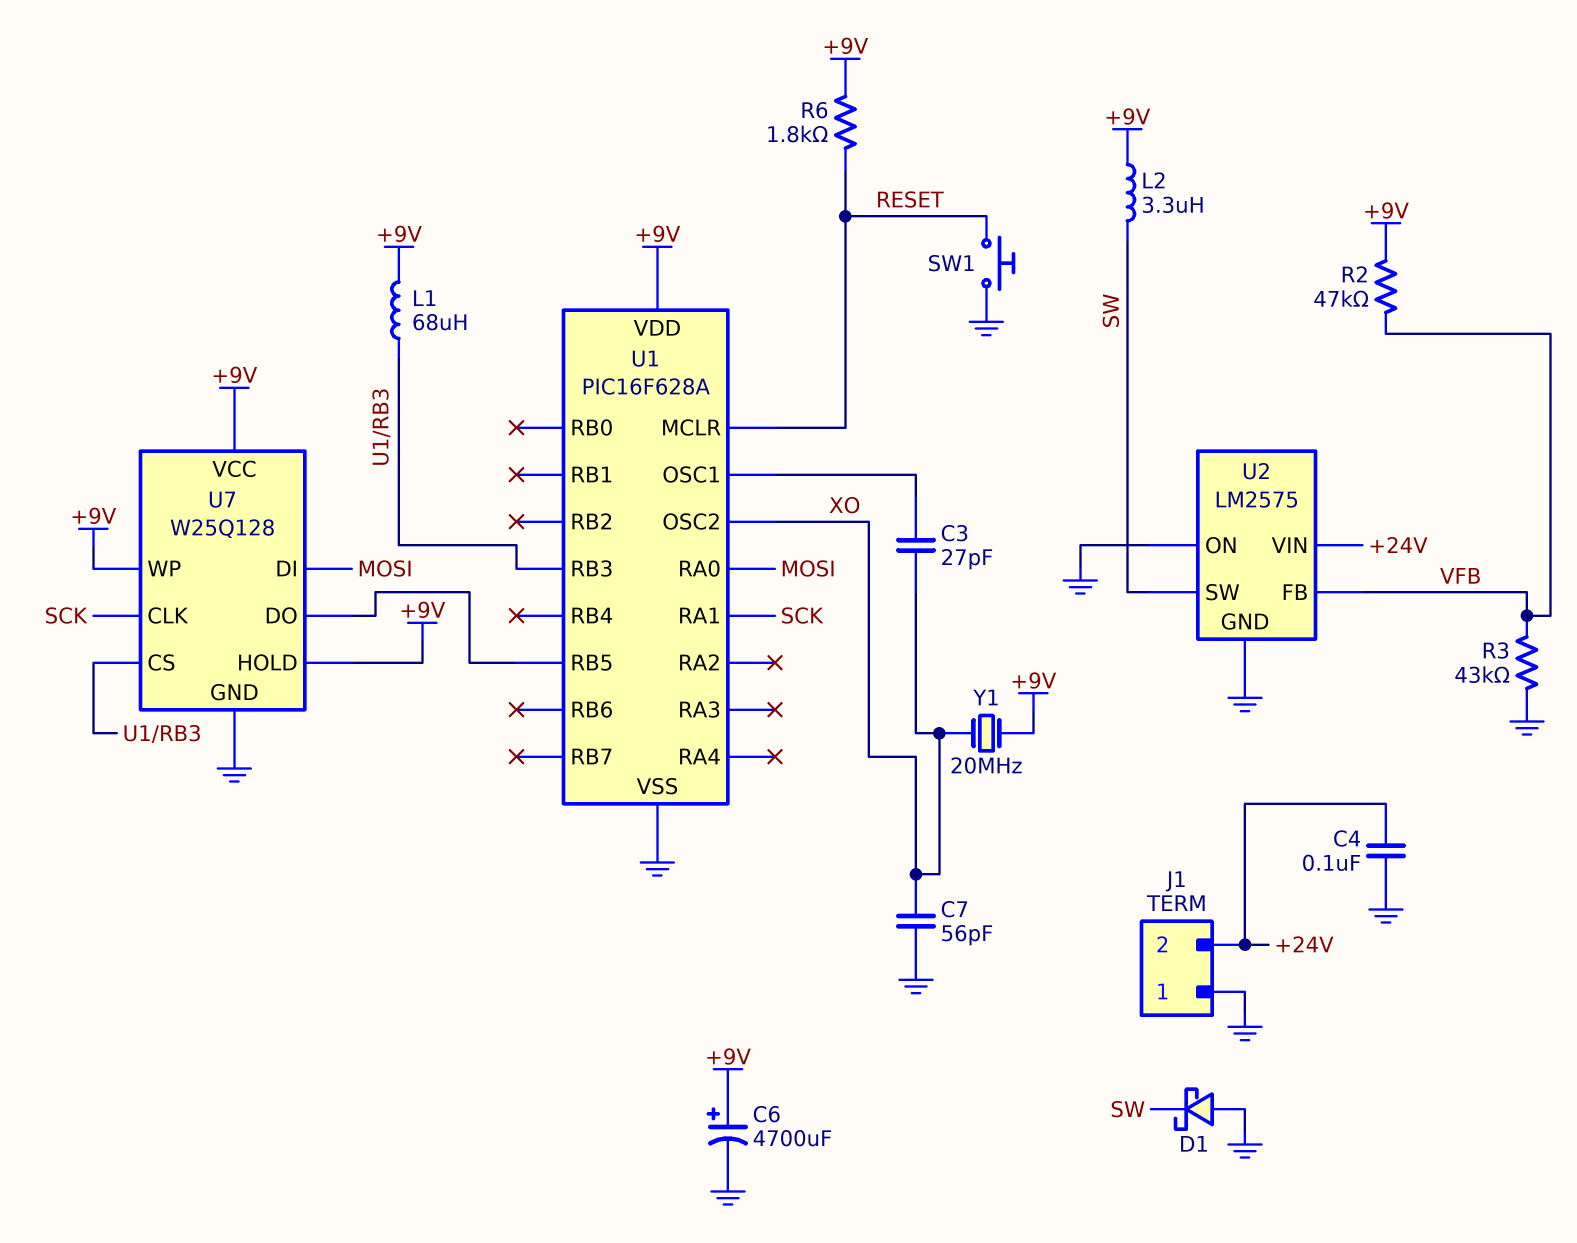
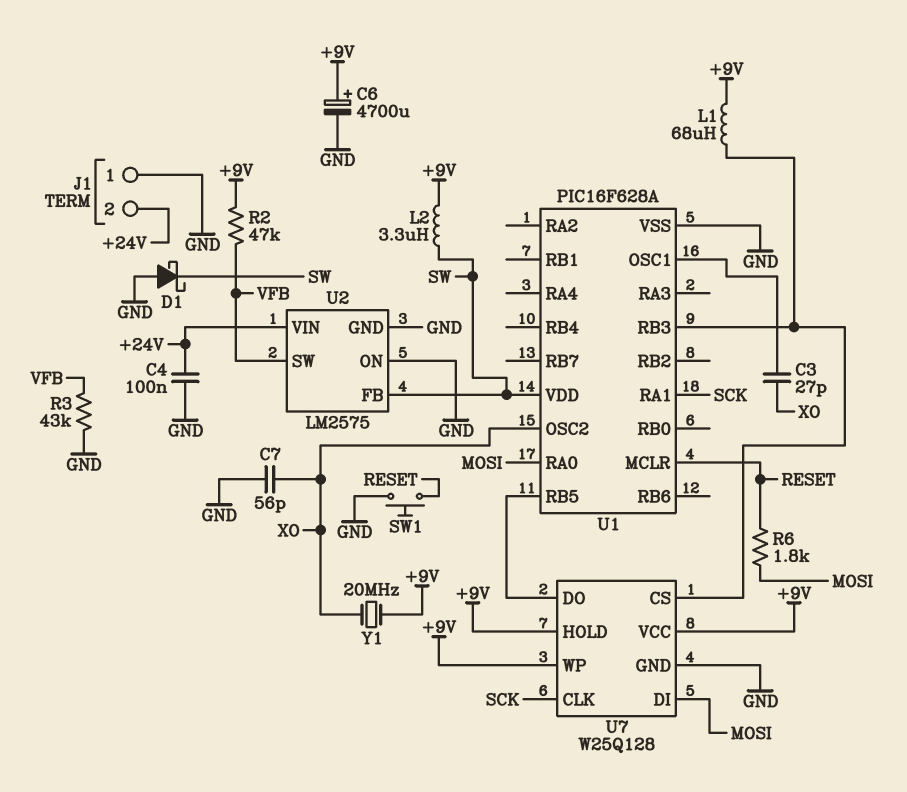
R6: 1.8k (+9V, RESET) -> 1.8k (MOSI, RESET)
U1 pin VDD: +9V -> SW
U2 pin FB: VFB -> SW
U2 pin SW: SW -> VFB

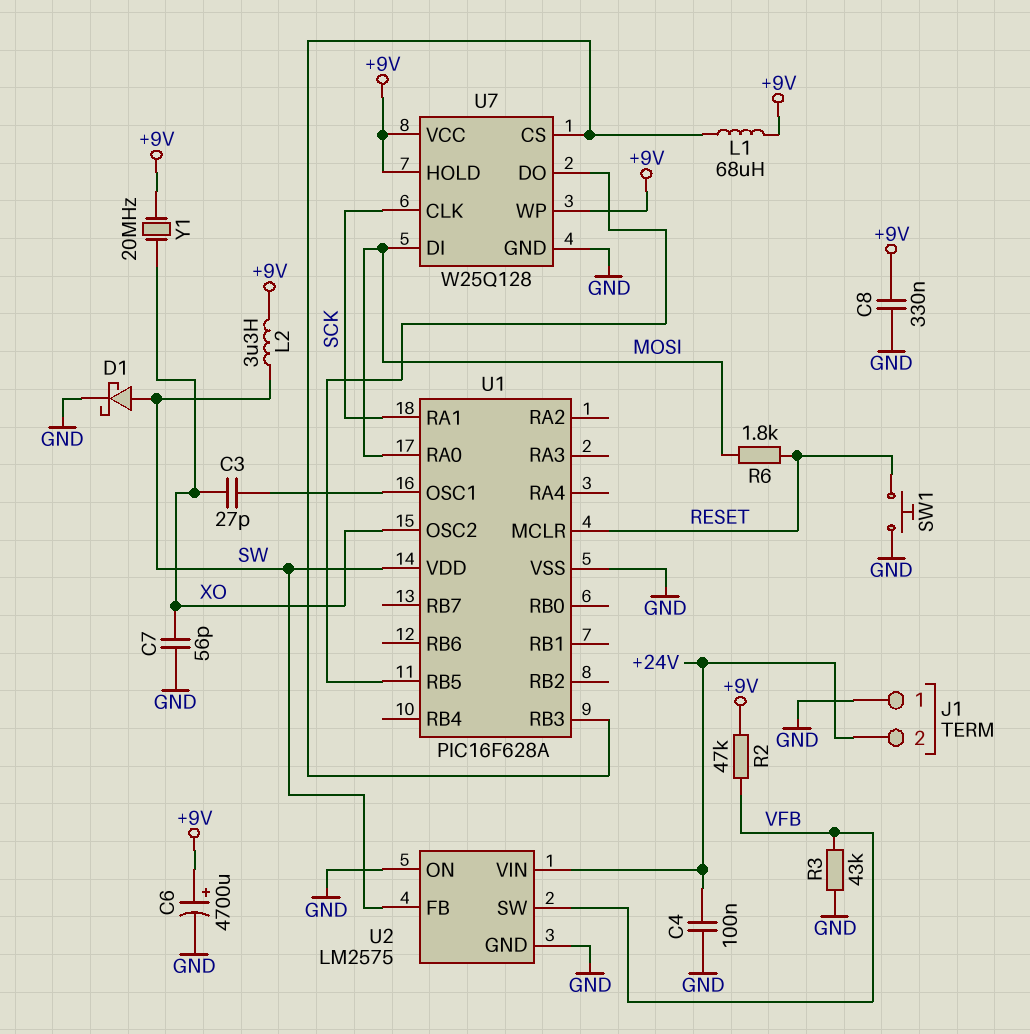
C8: none -> 330nF (+9V, GND)
D1: schottky (A GND, K SW) -> schottky (A SW, K GND)

